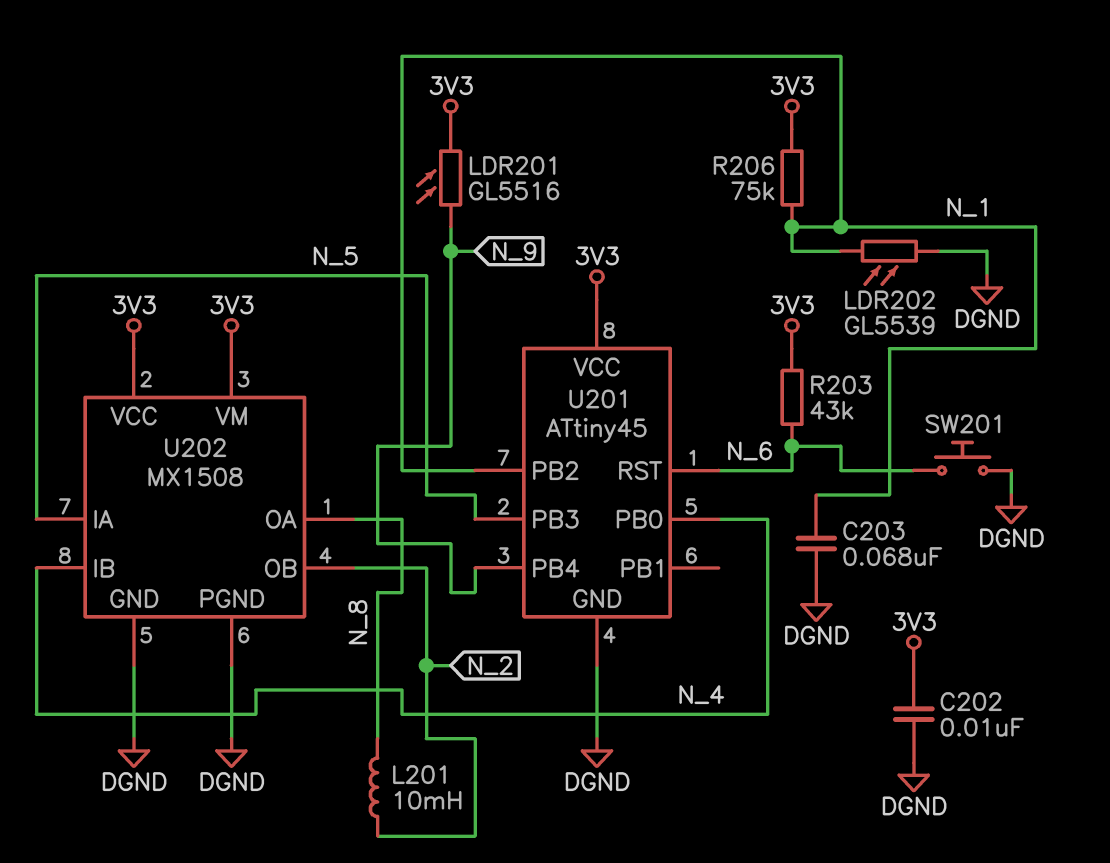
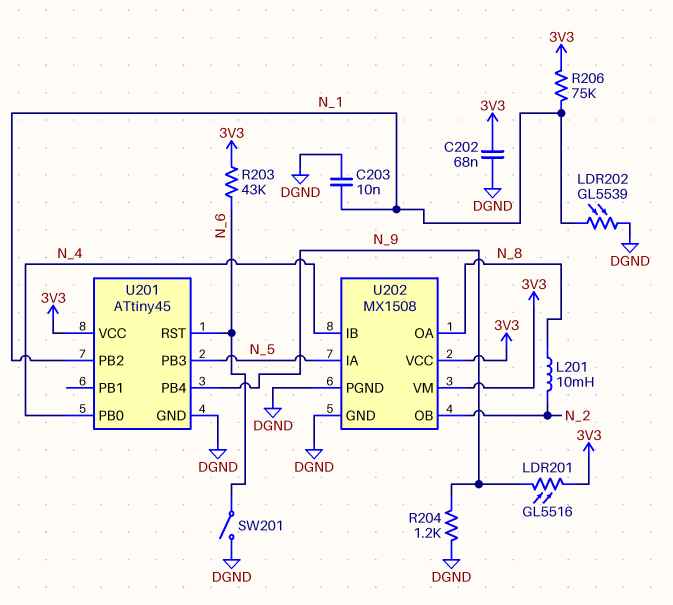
C202: 10nF (3V3, DGND) -> 68nF (3V3, DGND)
C203: 68nF (DGND, N_1) -> 10nF (DGND, N_1)
R204: none -> 1.2k (DGND, N_9)
SW201: button (DGND, N_6) -> switch (DGND, N_6)

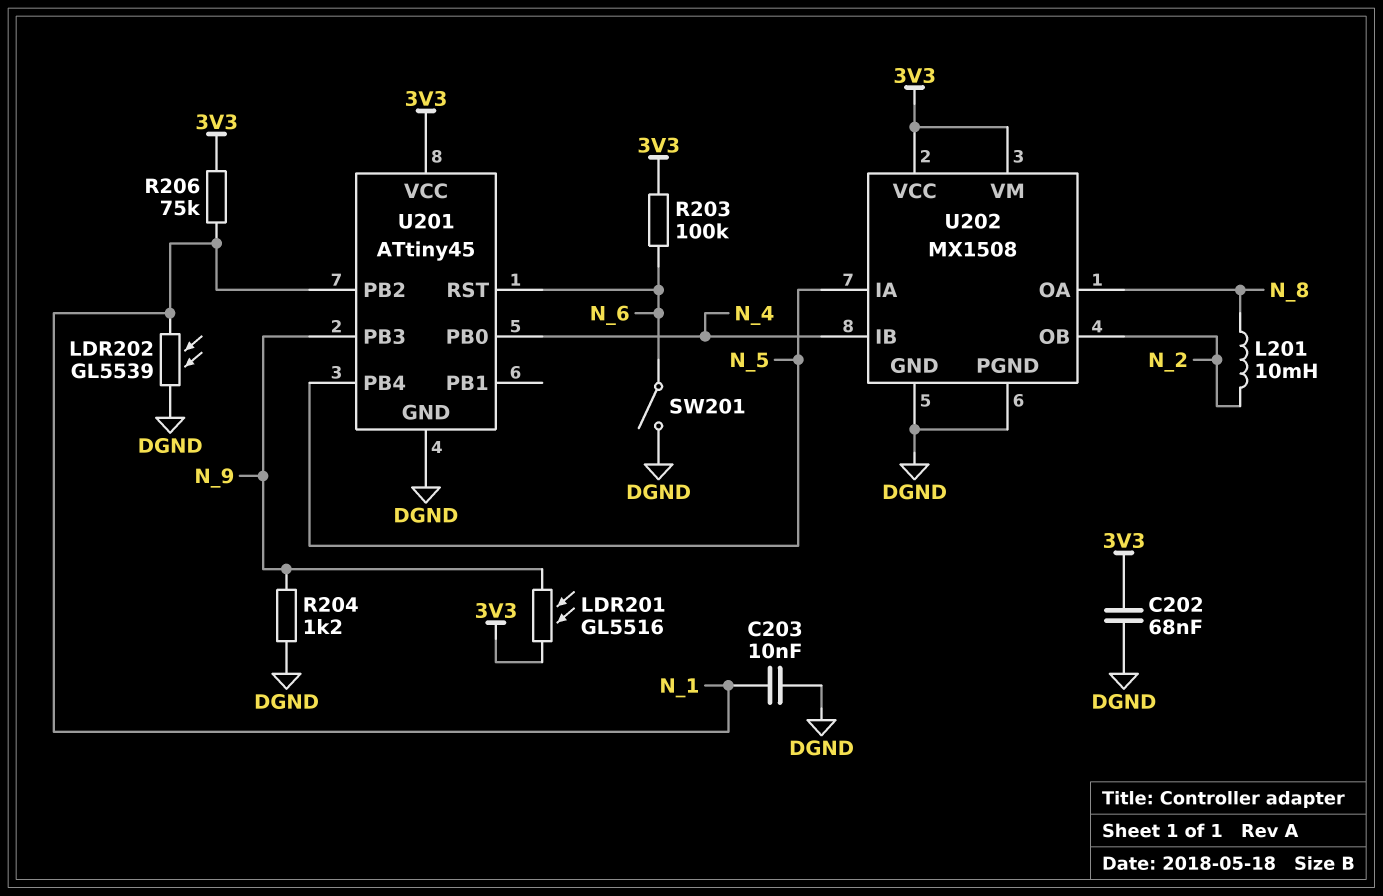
R203: 43k (3V3, N_6) -> 100k (3V3, N_6)
U201 pin PB3: N_5 -> N_9
U201 pin PB4: N_9 -> N_5

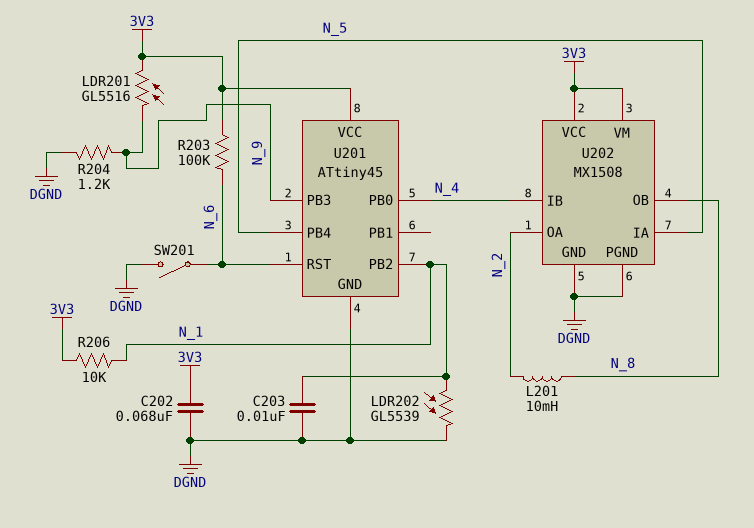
R206: 75k (3V3, N_1) -> 10k (3V3, N_1)
U202 pin OA: N_8 -> N_2
U202 pin OB: N_2 -> N_8

